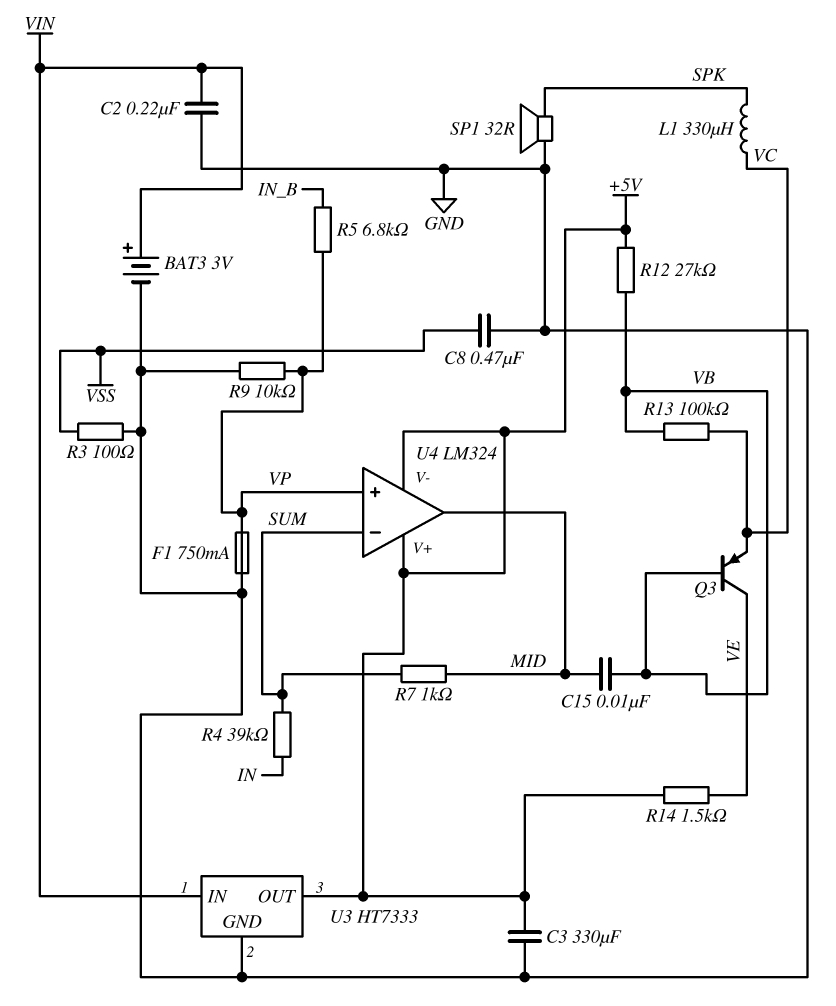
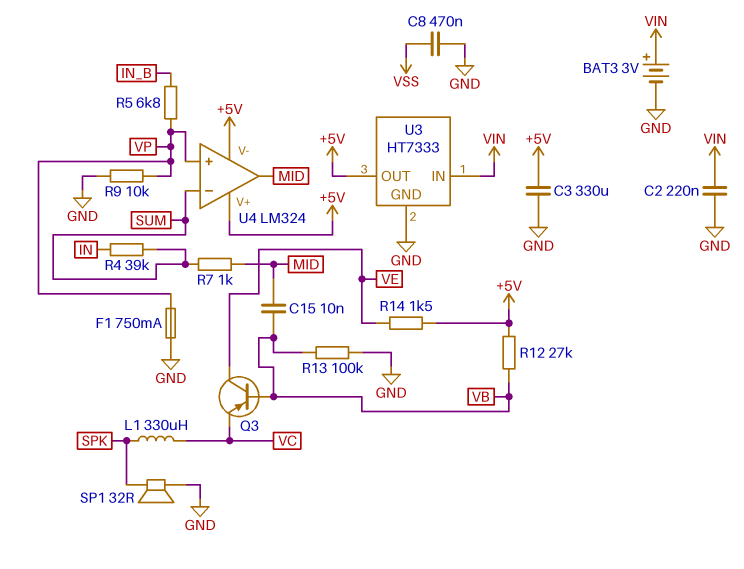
R3: 100 (GND, VSS) -> none
R13: 100k (VB, VC) -> 100k (GND, VB)

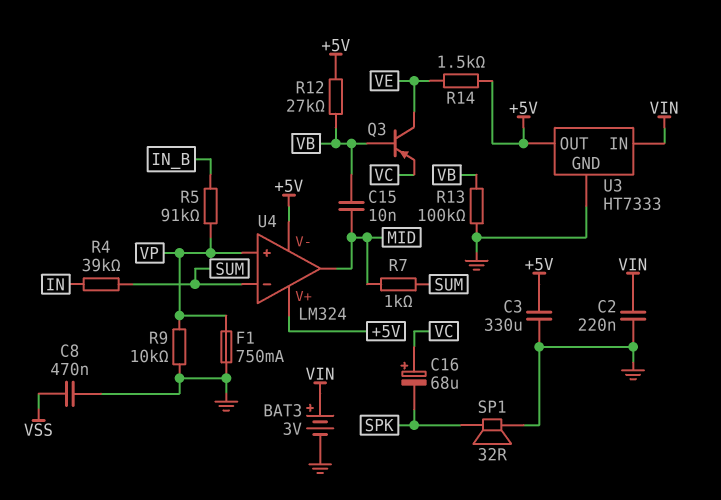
C16: none -> 68uF (plus VC, minus SPK)
L1: 330uH (SPK, VC) -> none
R5: 6.8k (IN_B, VP) -> 91k (IN_B, VP)

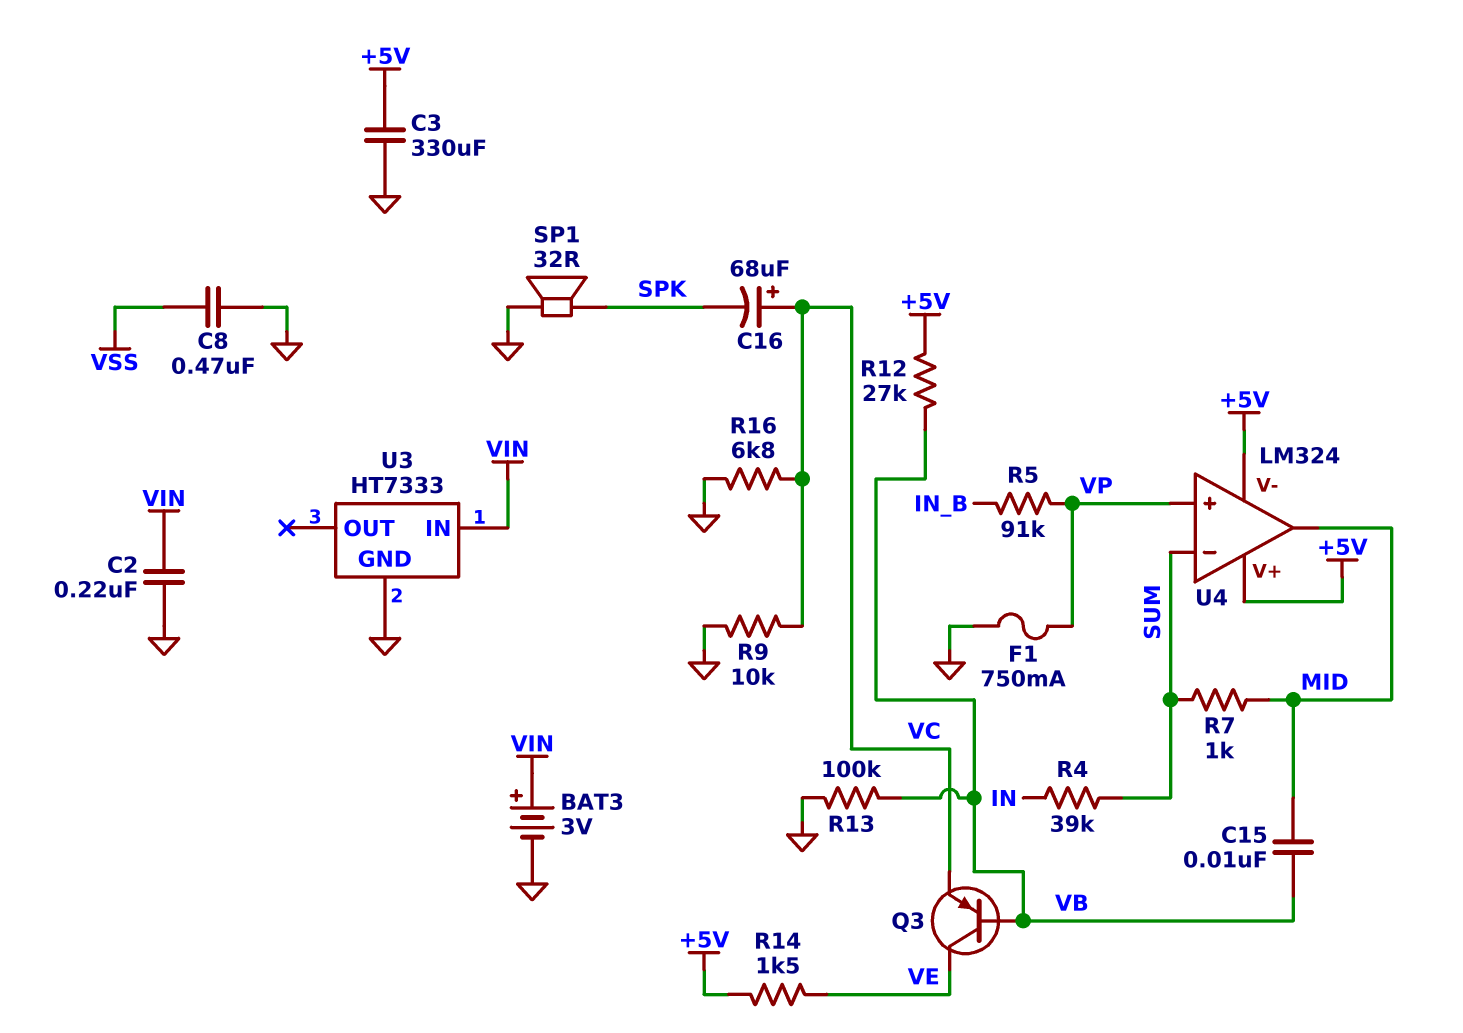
R9: 10k (GND, VP) -> 10k (GND, VC)
R16: none -> 6.8k (GND, VC)
U3 pin OUT: +5V -> none

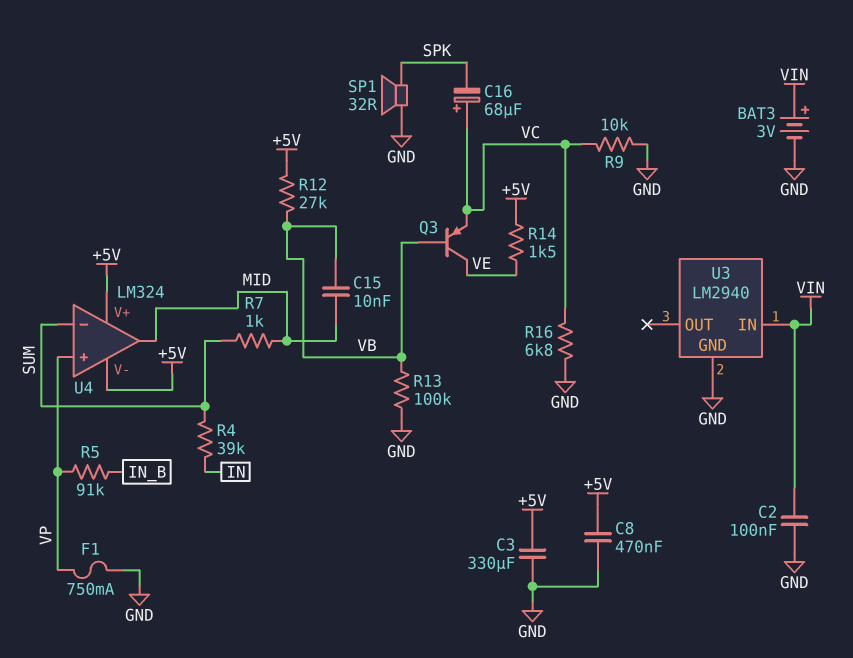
C2: 220nF (GND, VIN) -> 100nF (GND, VIN)
C8: 470nF (GND, VSS) -> 470nF (+5V, GND)
U3: HT7333 -> LM2940

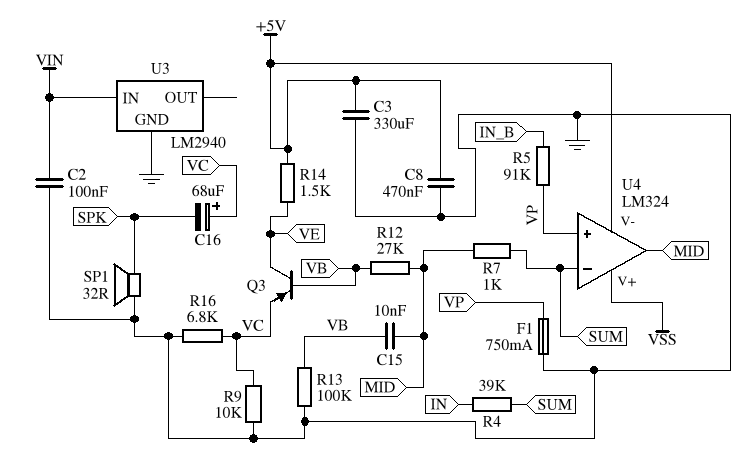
BAT3: 3V (plus VIN, minus GND) -> none
R12: 27k (+5V, VB) -> 27k (MID, VB)
U4 pin V+: +5V -> VSS

